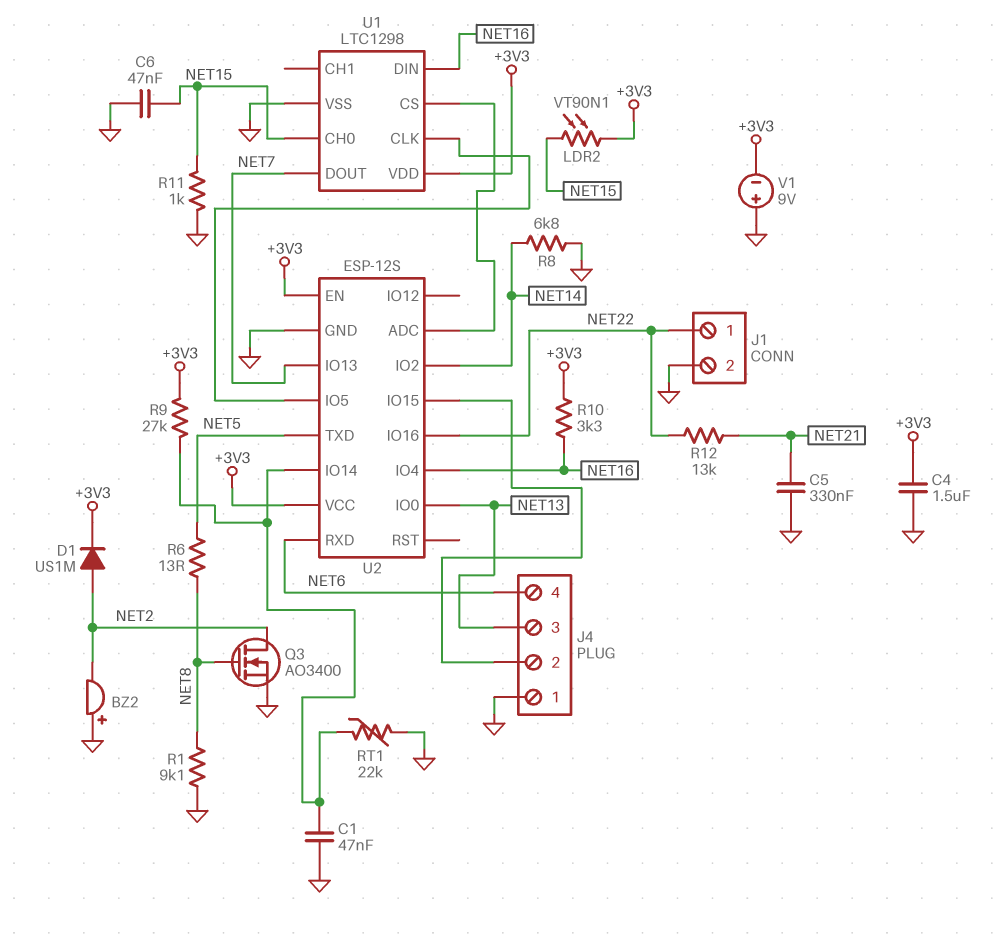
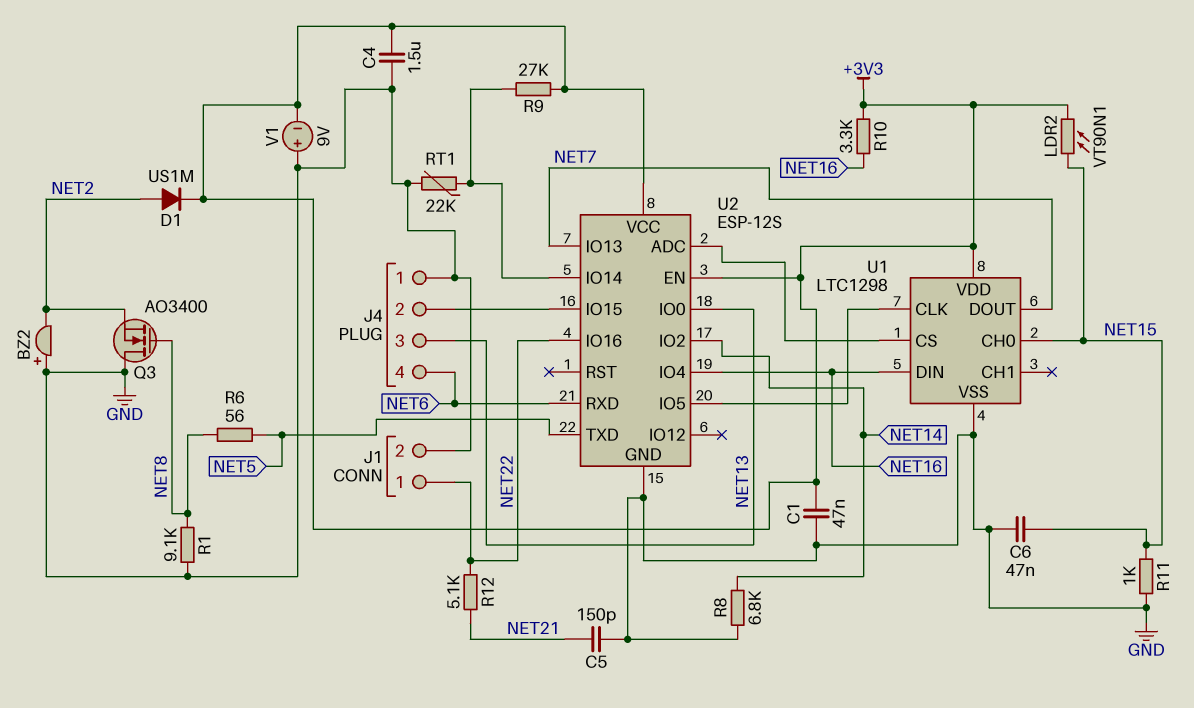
C1: 47nF (GND, U2/IO14) -> 47nF (+3V3, GND)
C5: 330nF (GND, NET21) -> 150pF (GND, NET21)
Q3: NMOS AO3400 (G NET8, D NET2, S GND) -> NMOS AO3400 (G NET8, D GND, S NET2)
R6: 13 (NET5, NET8) -> 56 (NET5, NET8)
R12: 13k (NET21, NET22) -> 5.1k (NET21, NET22)

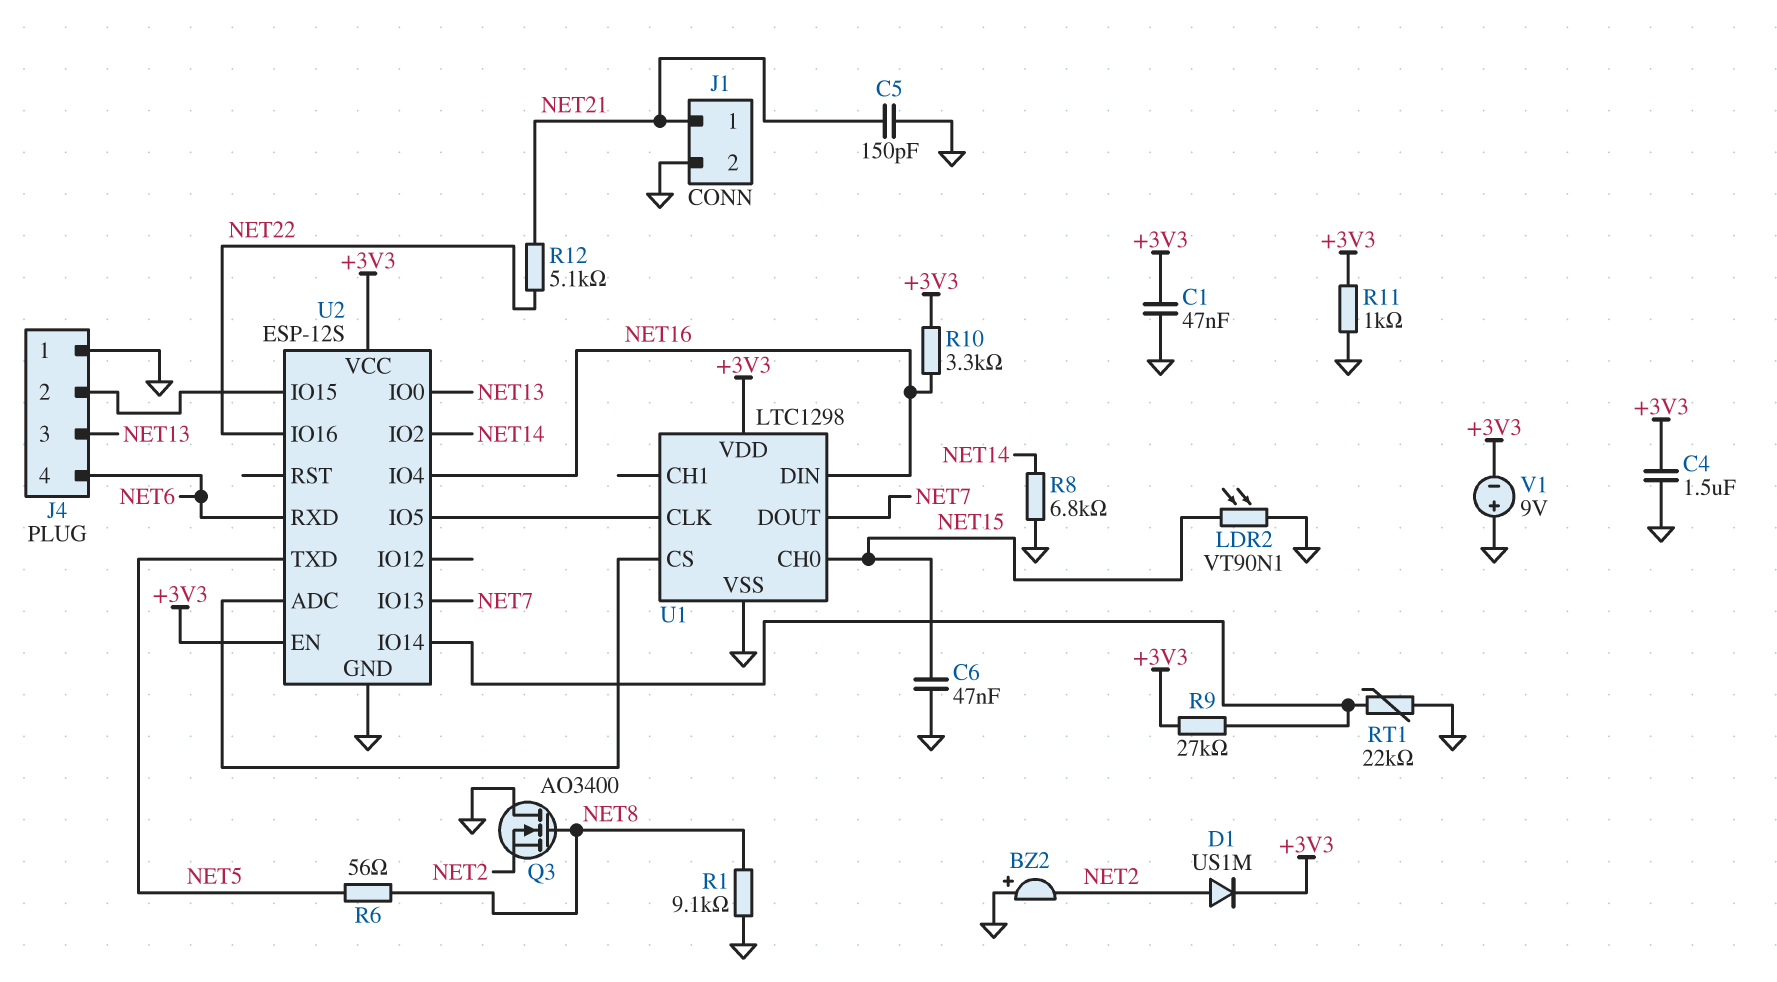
J1 pin 1: NET22 -> NET21
LDR2: VT90N1 (+3V3, NET15) -> VT90N1 (GND, NET15)
R11: 1k (GND, NET15) -> 1k (+3V3, GND)

